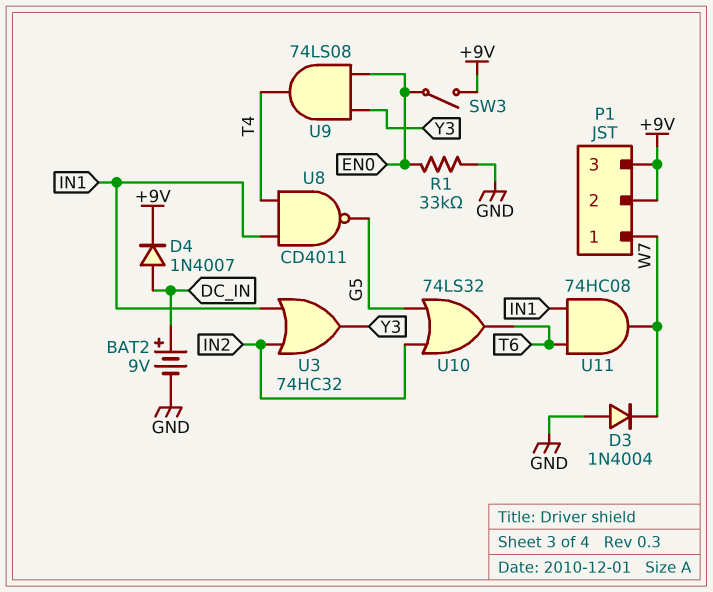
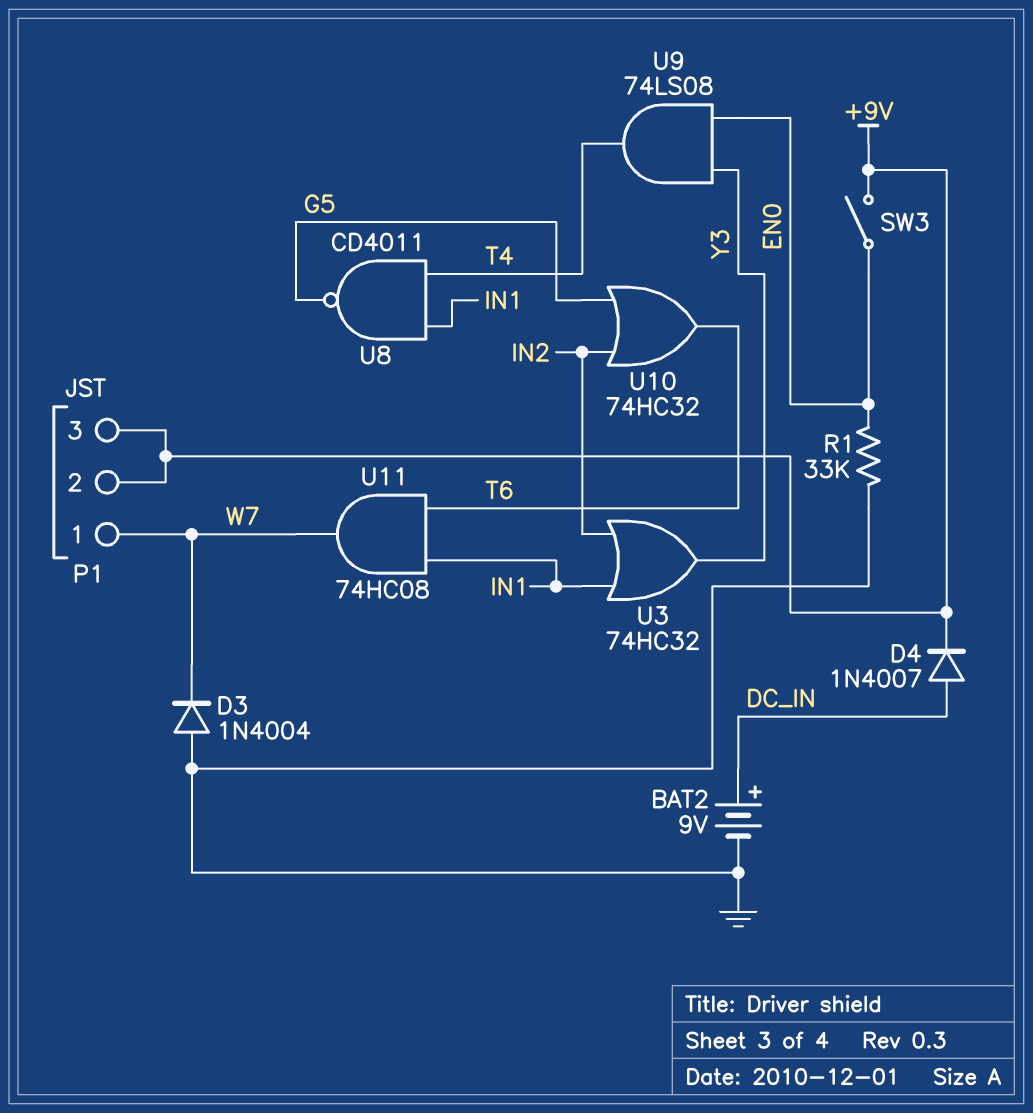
U10: OR 74LS32 (in G5, in IN2, out T6) -> OR 74HC32 (in G5, in IN2, out T6)

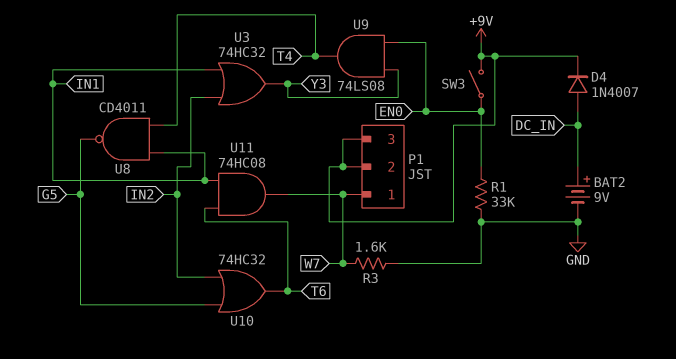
D3: diode 1N4004 (A GND, K W7) -> none
R3: none -> 1.6k (GND, W7)

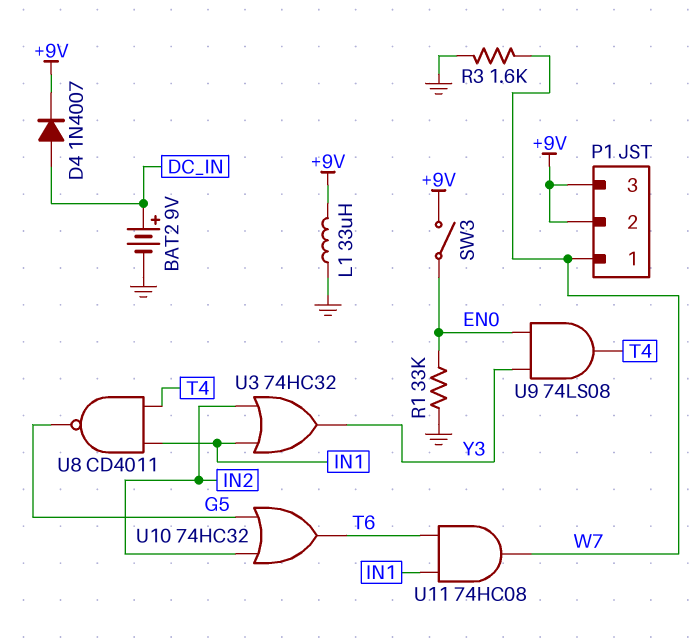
L1: none -> 33uH (+9V, GND)

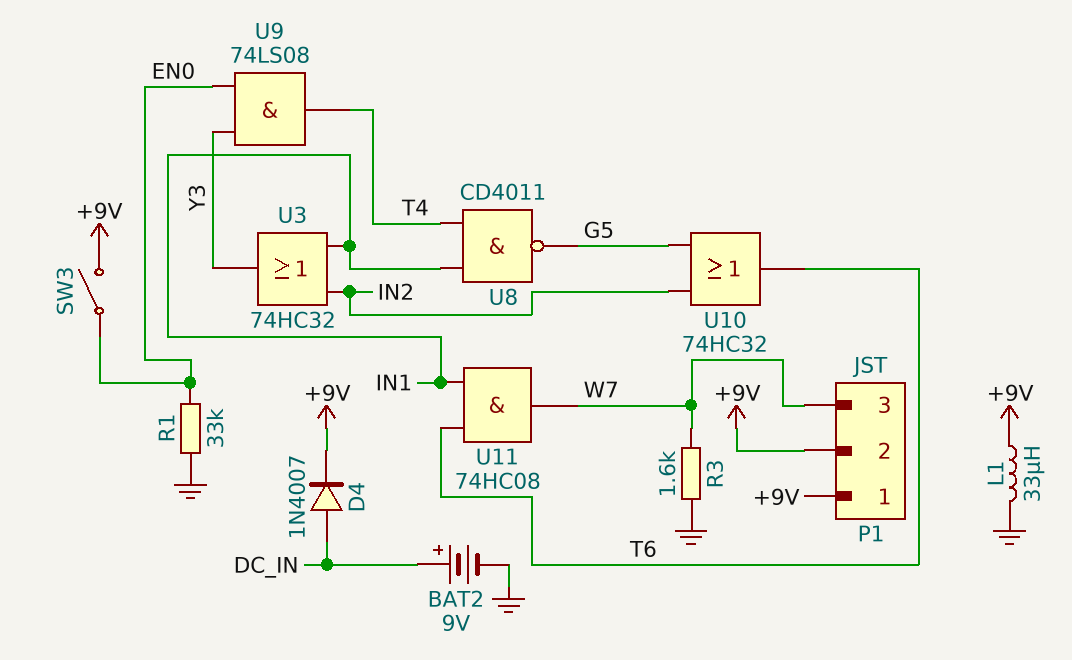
P1 pin 1: W7 -> +9V
P1 pin 3: +9V -> W7

